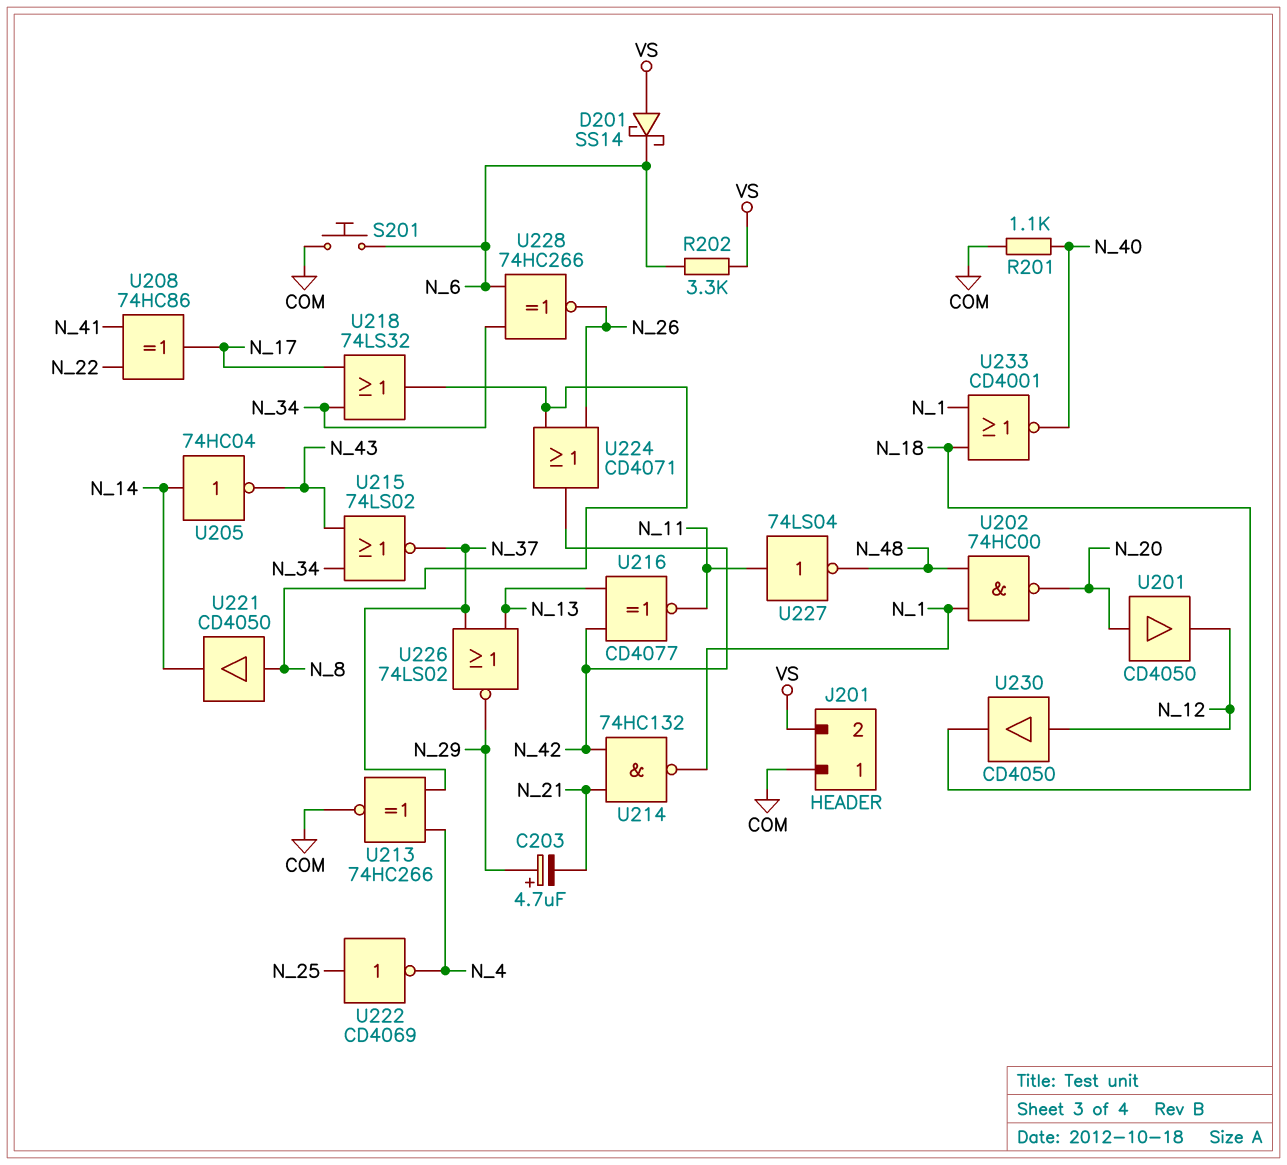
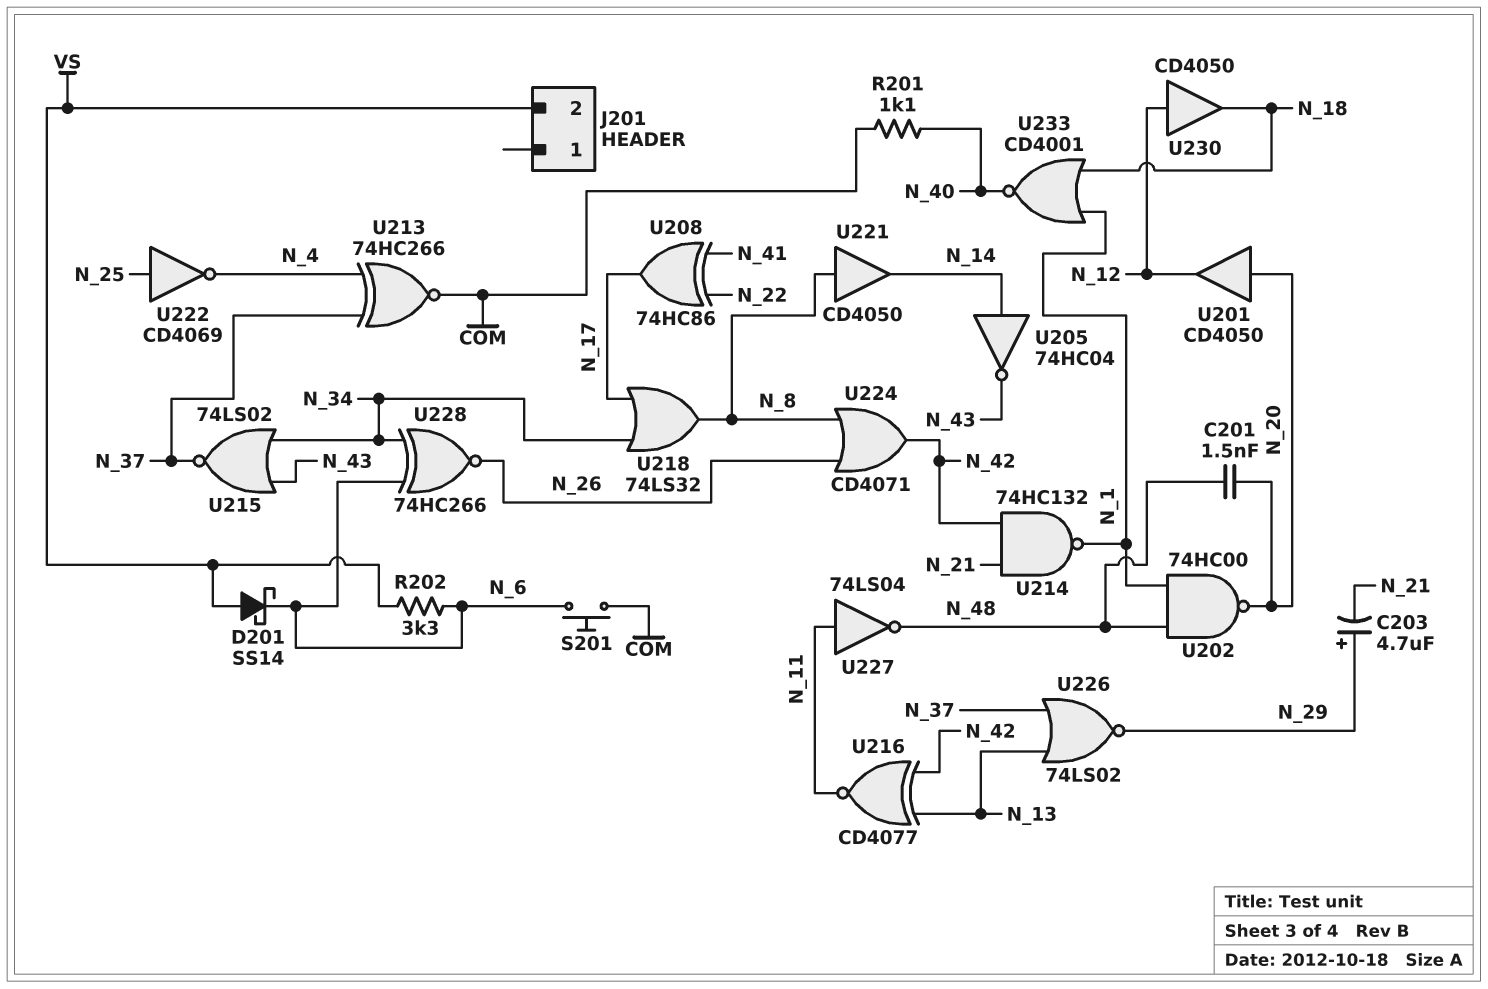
C201: none -> 1.5nF (N_20, N_48)
J201 pin 1: COM -> none

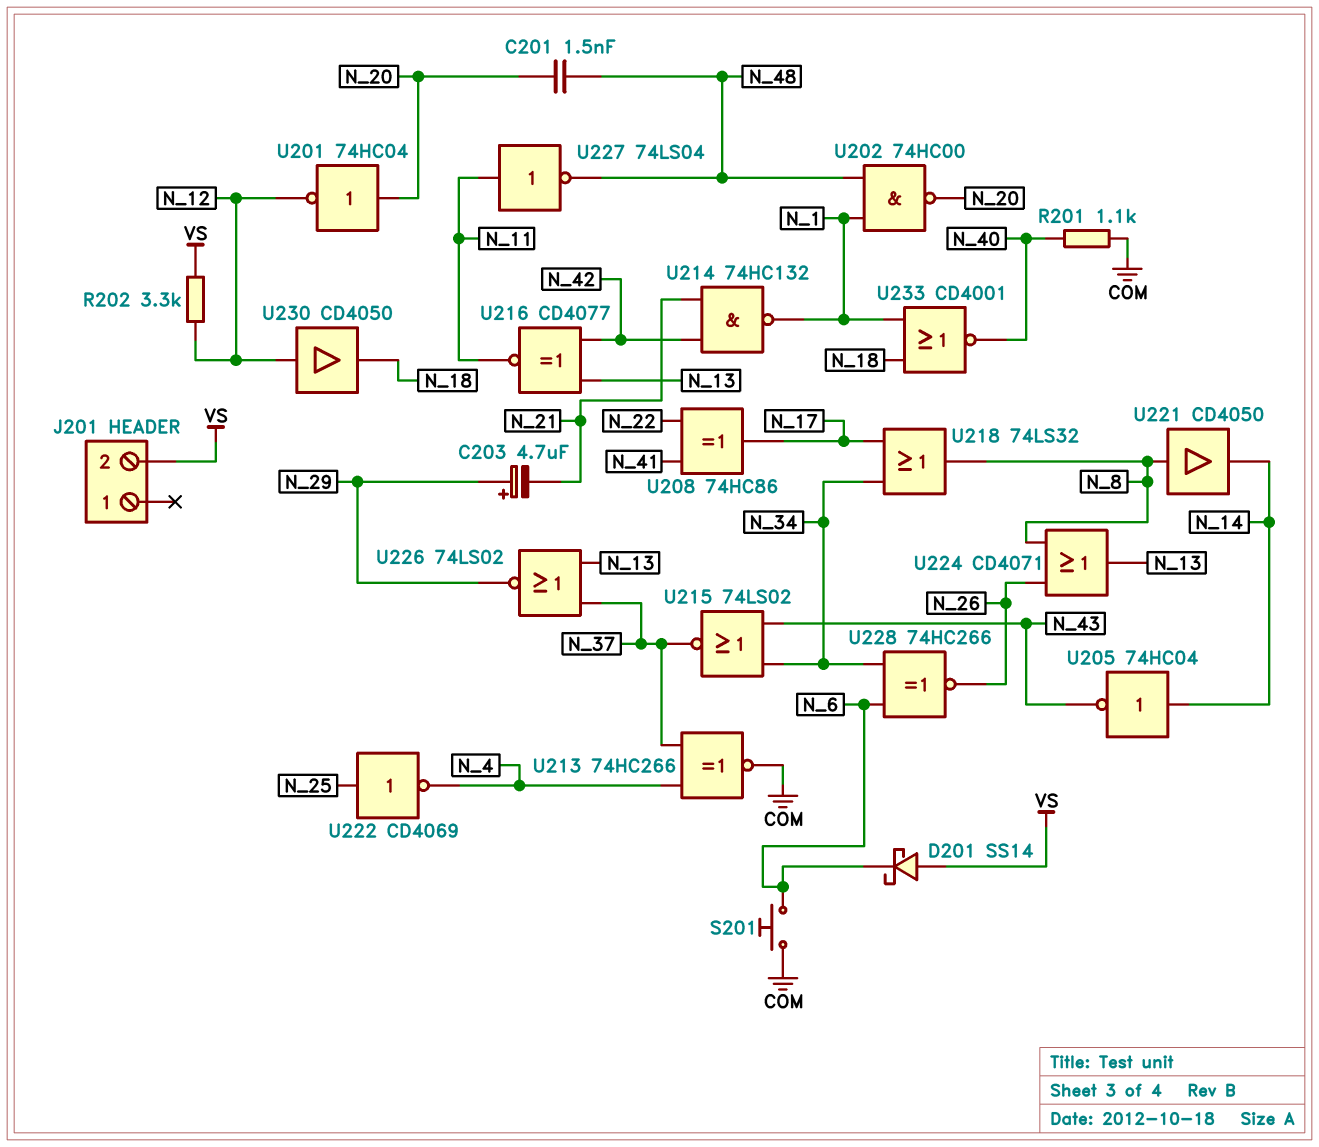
R202: 3.3k (N_6, VS) -> 3.3k (N_12, VS)
U201: buffer CD4050 (in N_20, out N_12) -> NOT 74HC04 (in N_20, out N_12)
U224: OR CD4071 (in N_8, in N_26, out N_42) -> OR CD4071 (in N_8, in N_26, out N_13)

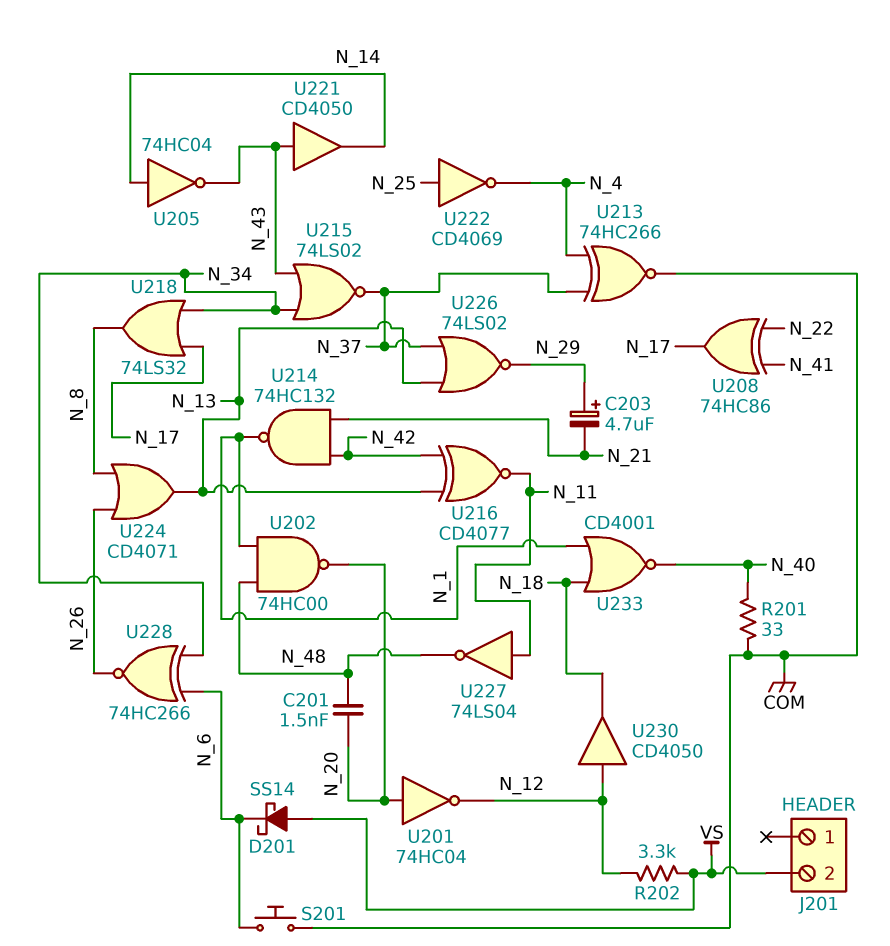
R201: 1.1k (COM, N_40) -> 33 (COM, N_40)
U221: buffer CD4050 (in N_8, out N_14) -> buffer CD4050 (in N_43, out N_14)

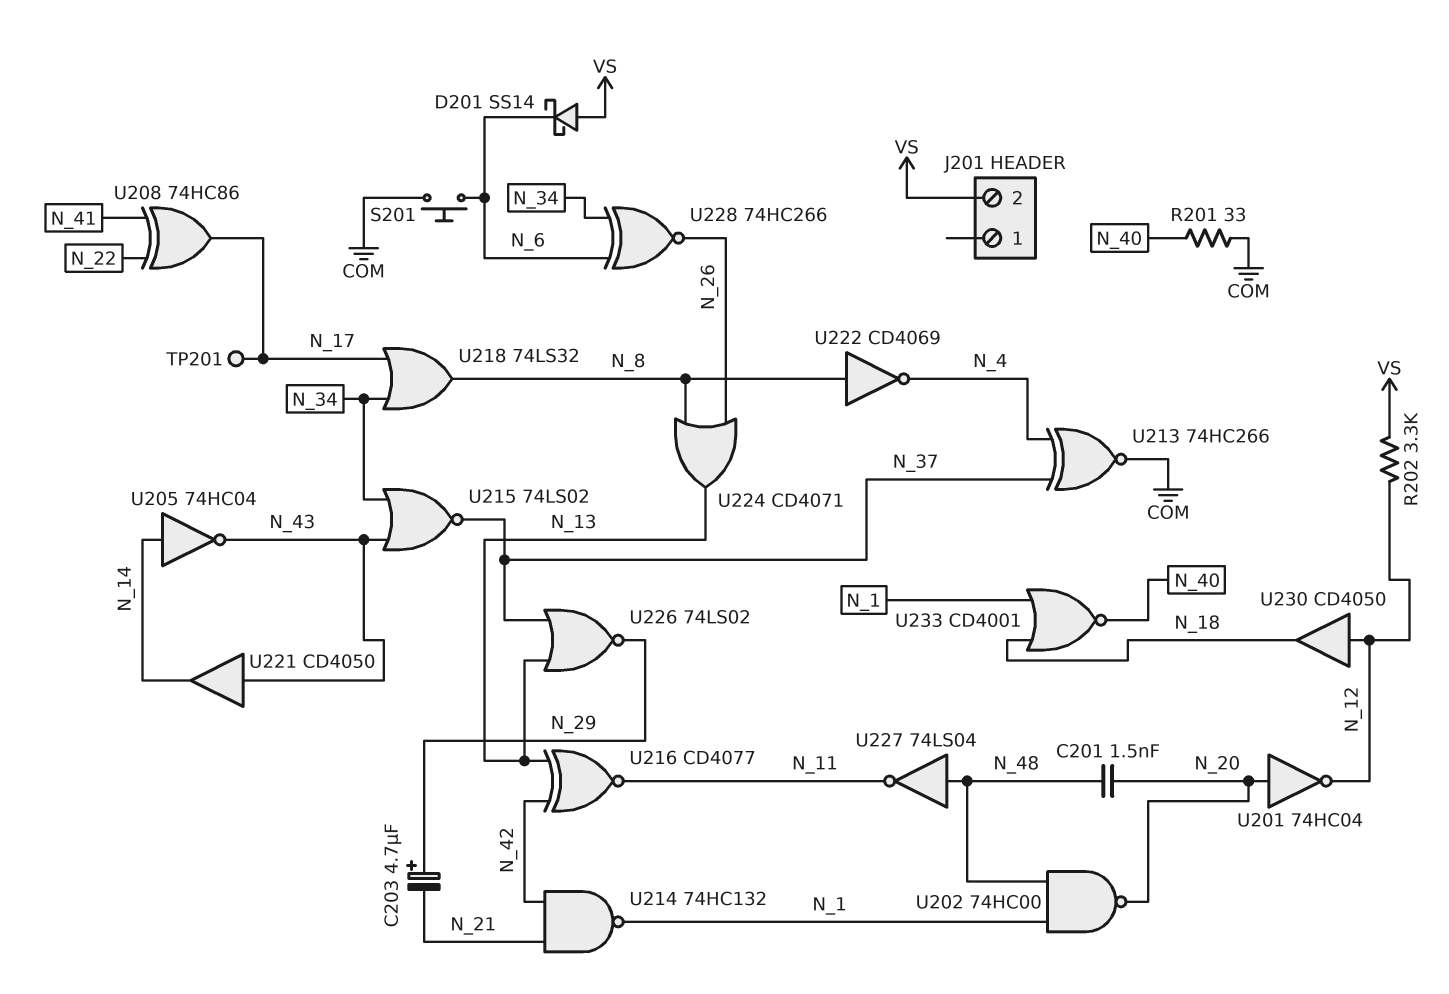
TP201: none -> test point (N_17)
U222: NOT CD4069 (in N_25, out N_4) -> NOT CD4069 (in N_8, out N_4)
U227: NOT 74LS04 (in N_11, out N_48) -> NOT 74LS04 (in N_48, out N_11)

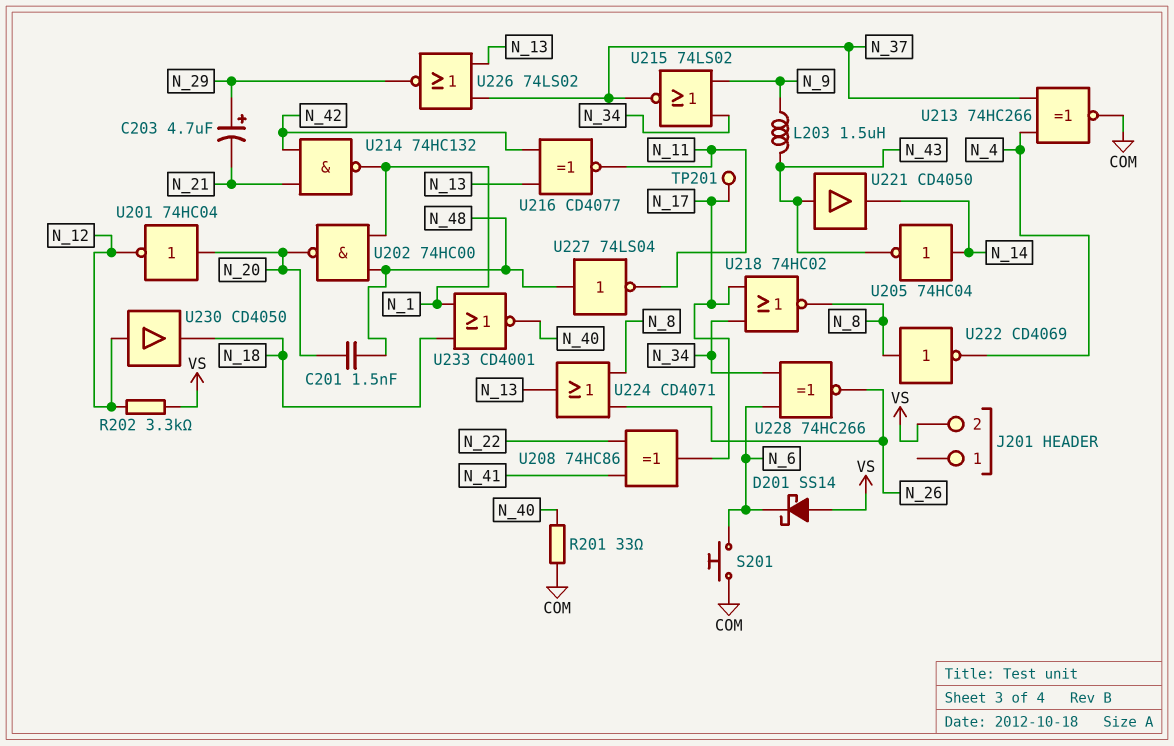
L203: none -> 1.5uH (N_9, N_43)
U215: NOR 74LS02 (in N_34, in N_43, out N_37) -> NOR 74LS02 (in N_9, in N_34, out N_37)
U218: OR 74LS32 (in N_17, in N_34, out N_8) -> NOR 74HC02 (in N_17, in N_34, out N_8)

